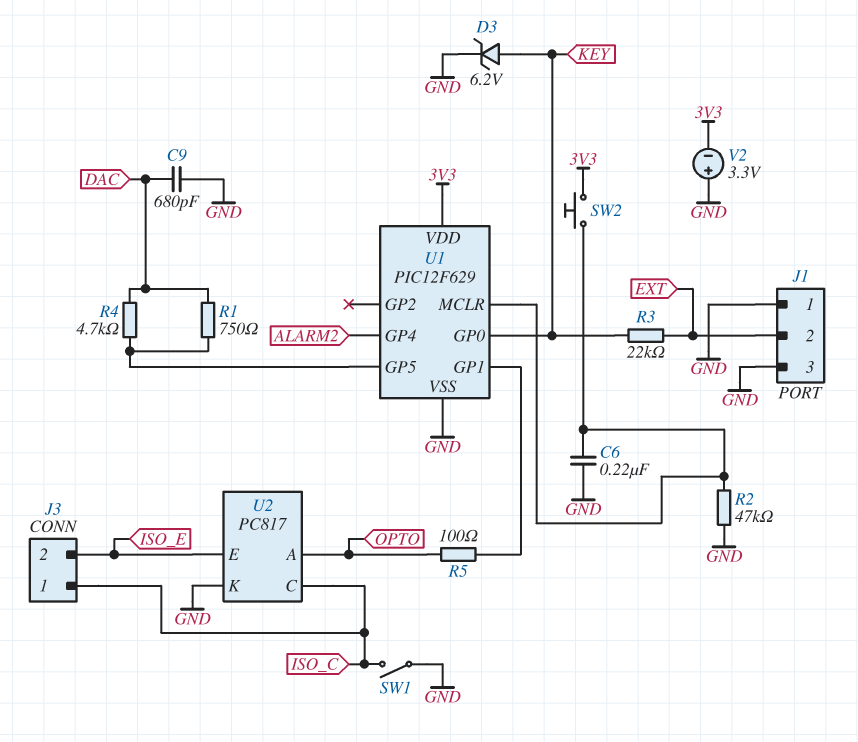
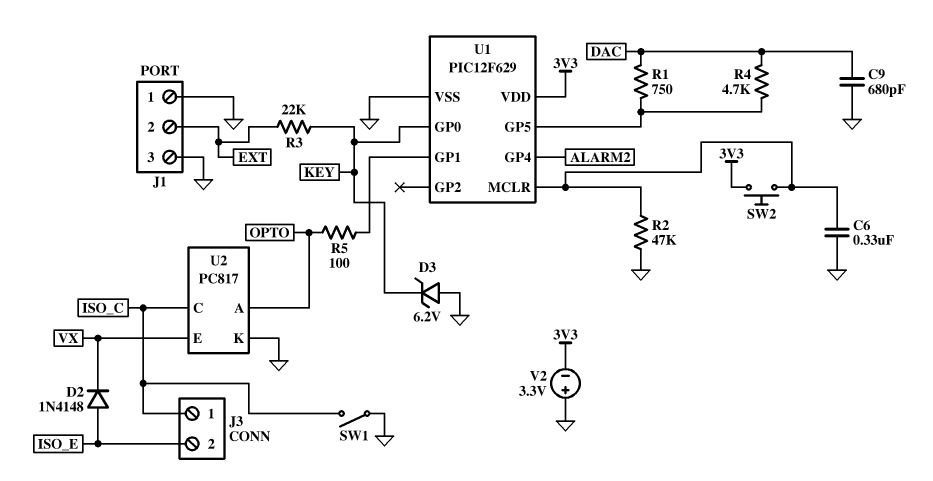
C6: 220nF (GND, U1/MCLR) -> 330nF (GND, U1/MCLR)
D2: none -> diode 1N4148 (A ISO_E, K VX)
D3: zener 6.2V (A KEY, K GND) -> zener 6.2V (A GND, K KEY)
U2 pin E: ISO_E -> VX

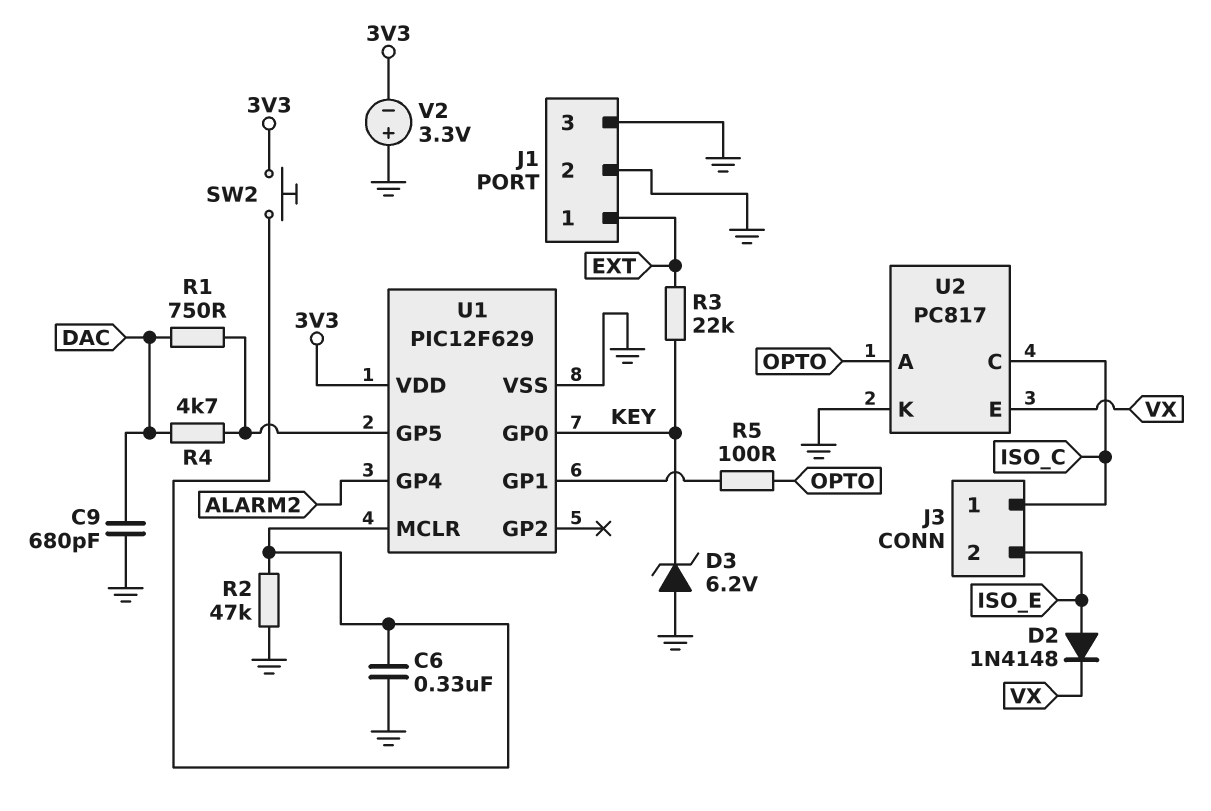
J1 pin 1: GND -> EXT
J1 pin 2: EXT -> GND
SW1: switch (GND, ISO_C) -> none

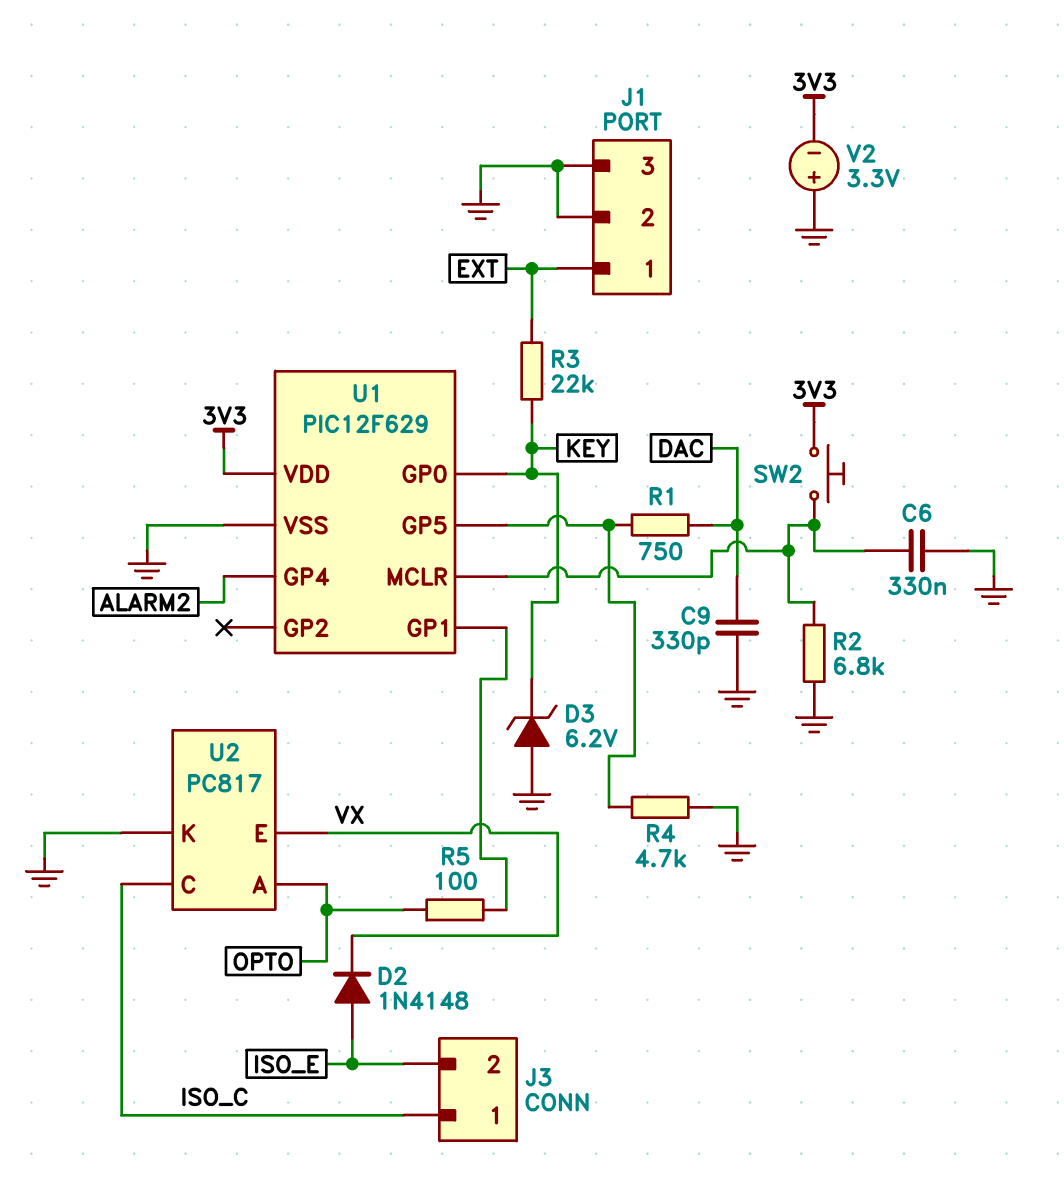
C9: 680pF (DAC, GND) -> 330pF (DAC, GND)
R2: 47k (GND, U1/MCLR) -> 6.8k (GND, U1/MCLR)
R4: 4.7k (DAC, U1/GP5) -> 4.7k (GND, U1/GP5)

